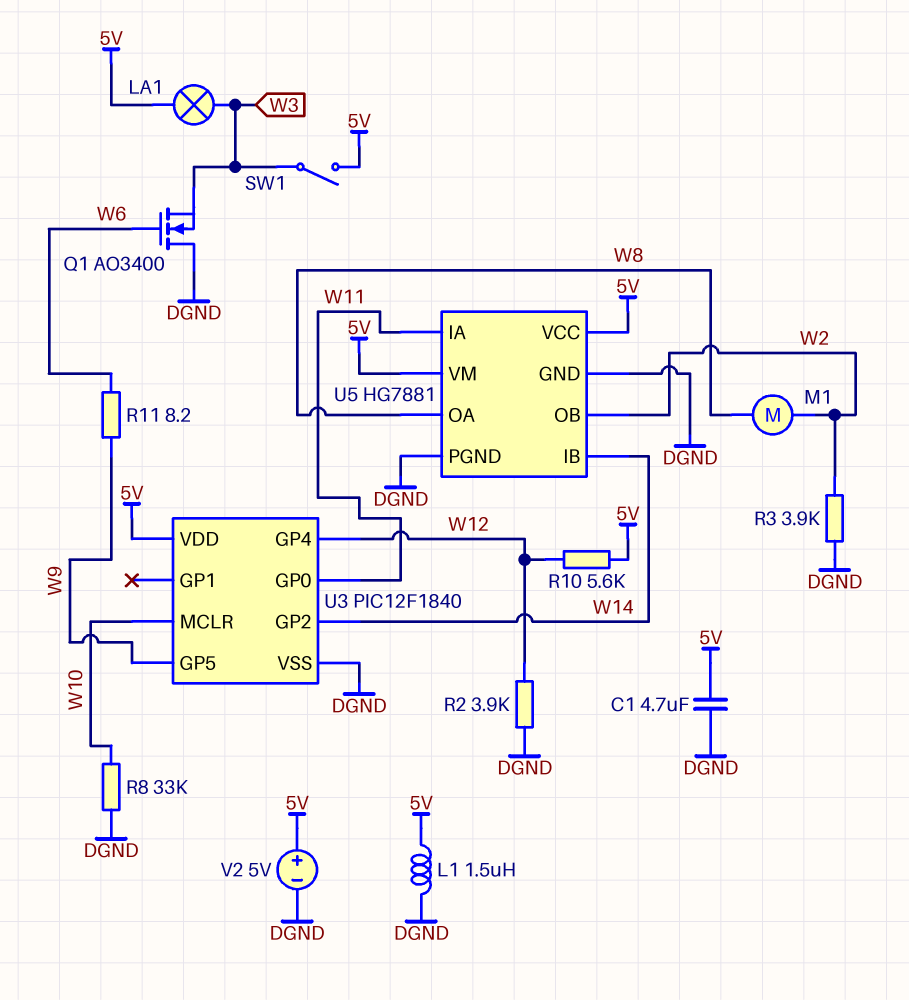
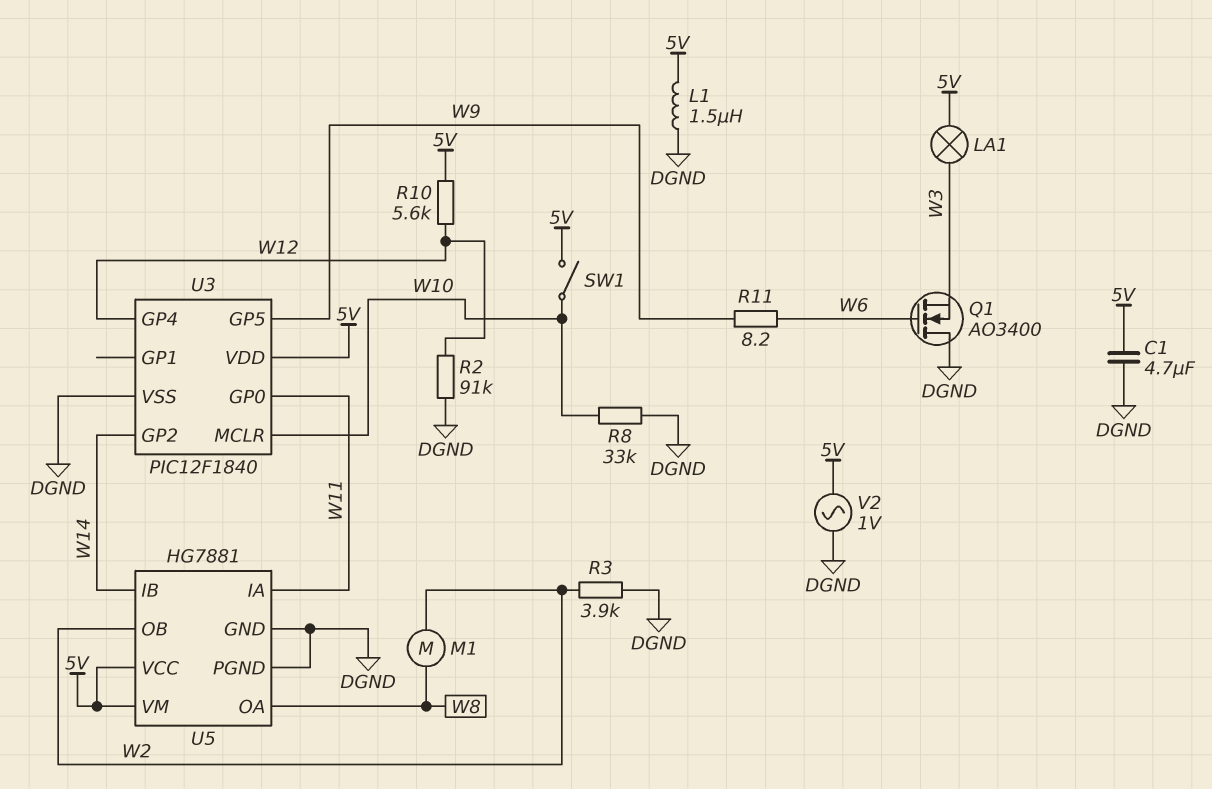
R2: 3.9k (DGND, W12) -> 91k (DGND, W12)
SW1: switch (5V, W3) -> switch (5V, W10)
V2: 5V (plus 5V, minus DGND) -> AC 1V (5V, DGND)

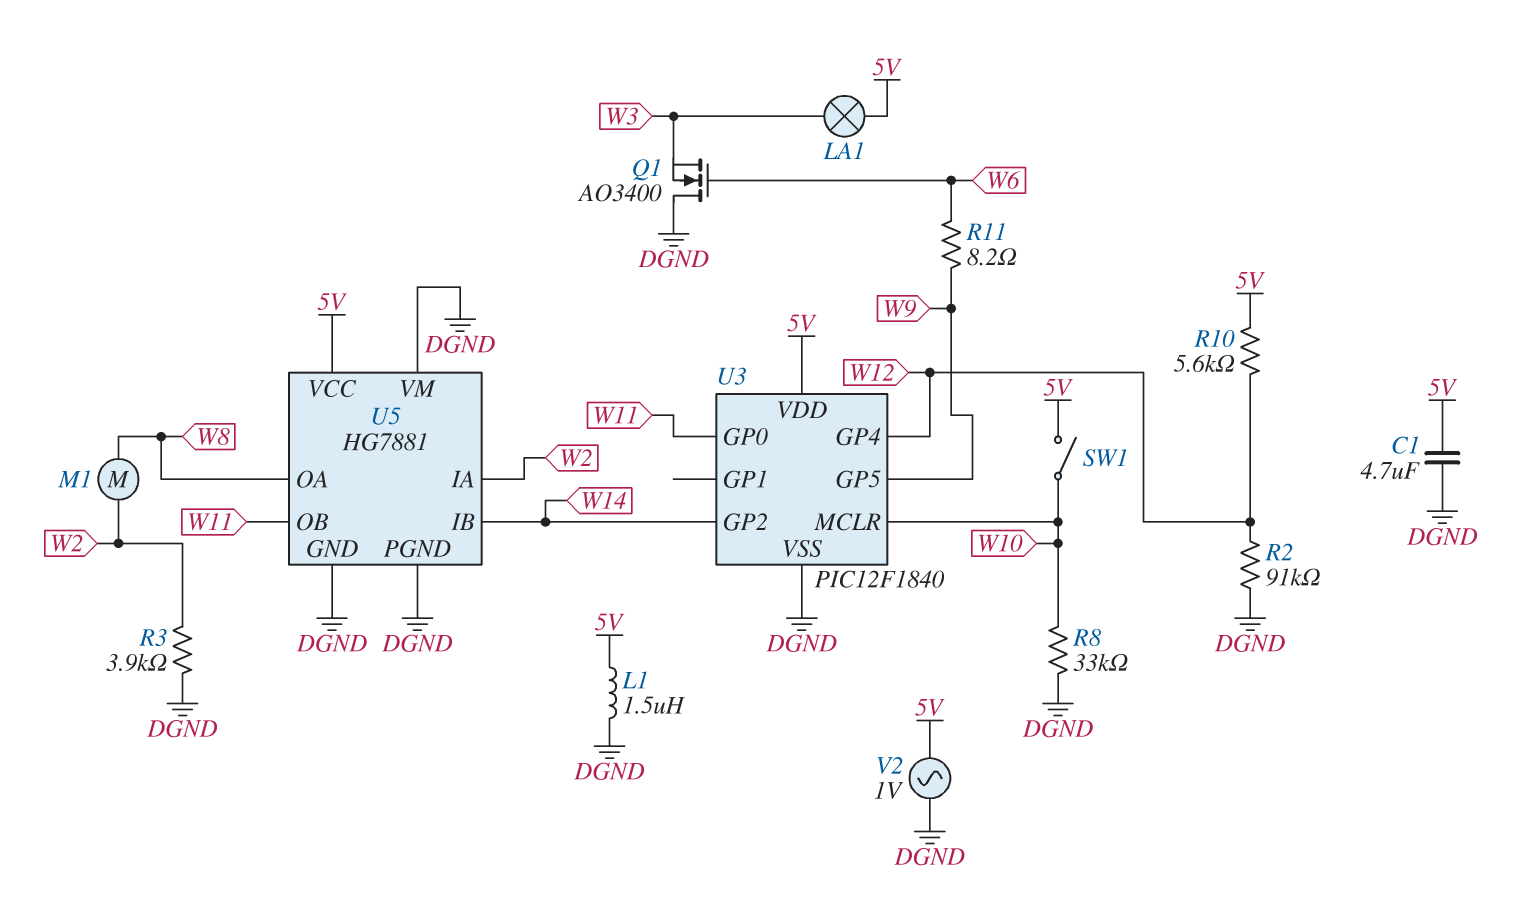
U5 pin IA: W11 -> W2
U5 pin OB: W2 -> W11
U5 pin VM: 5V -> DGND

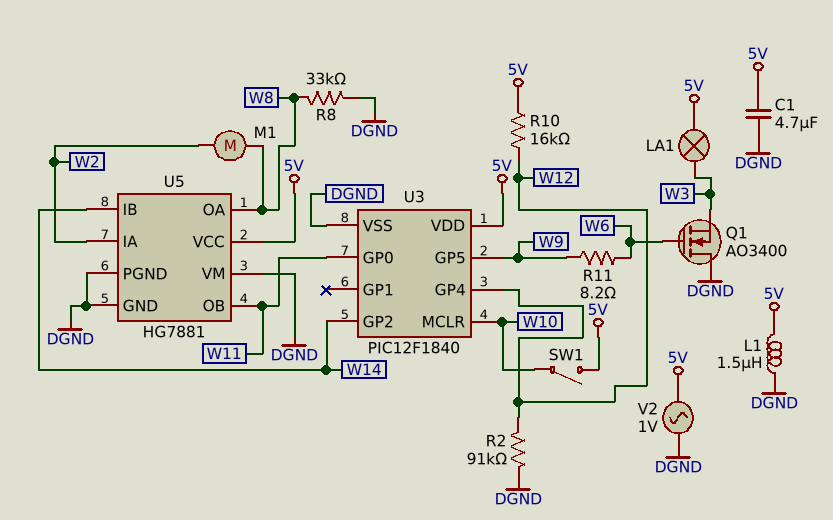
R3: 3.9k (DGND, W2) -> none
R8: 33k (DGND, W10) -> 33k (DGND, W8)
R10: 5.6k (5V, W12) -> 16k (5V, W12)

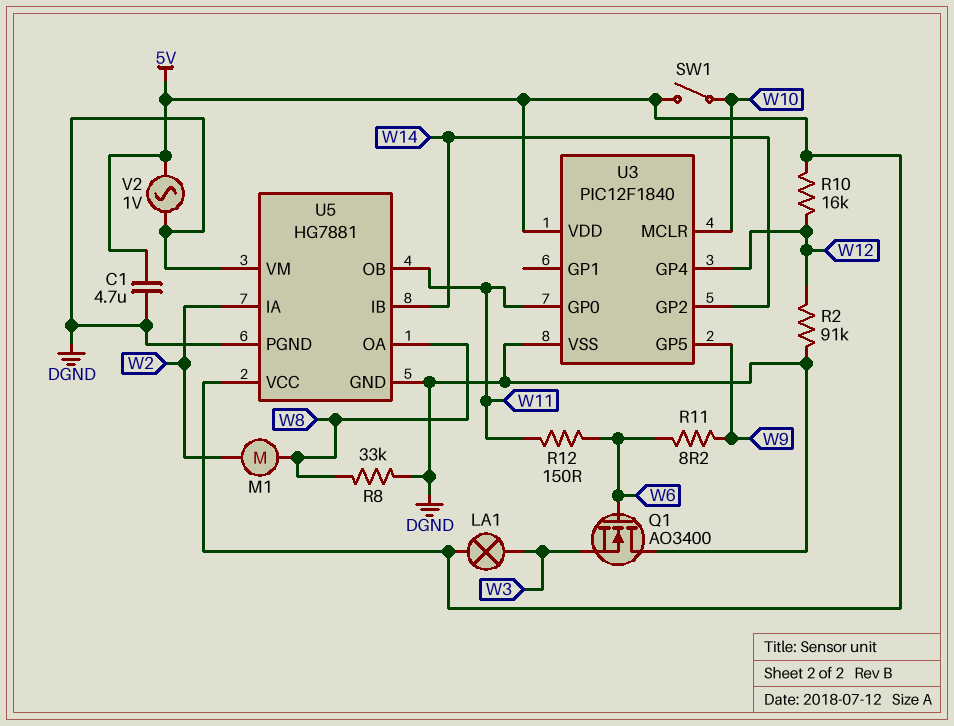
L1: 1.5uH (5V, DGND) -> none
R12: none -> 150 (W6, W11)

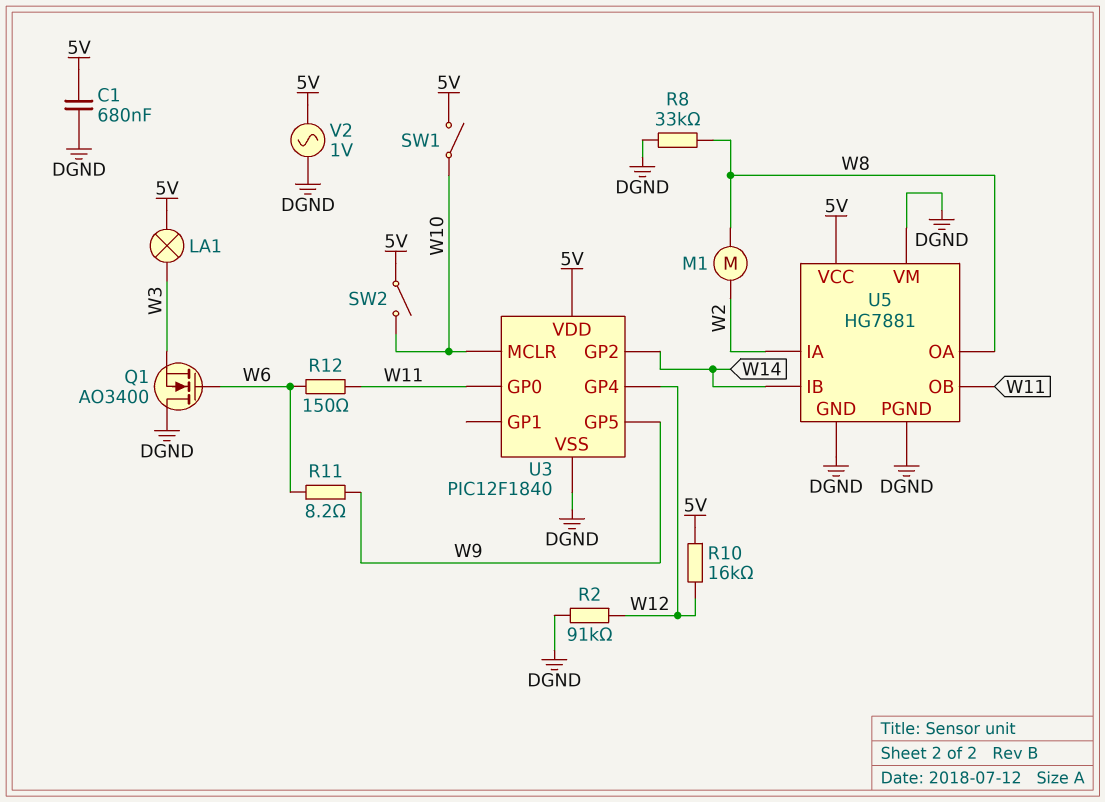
C1: 4.7uF (5V, DGND) -> 680nF (5V, DGND)
SW2: none -> switch (5V, W10)

